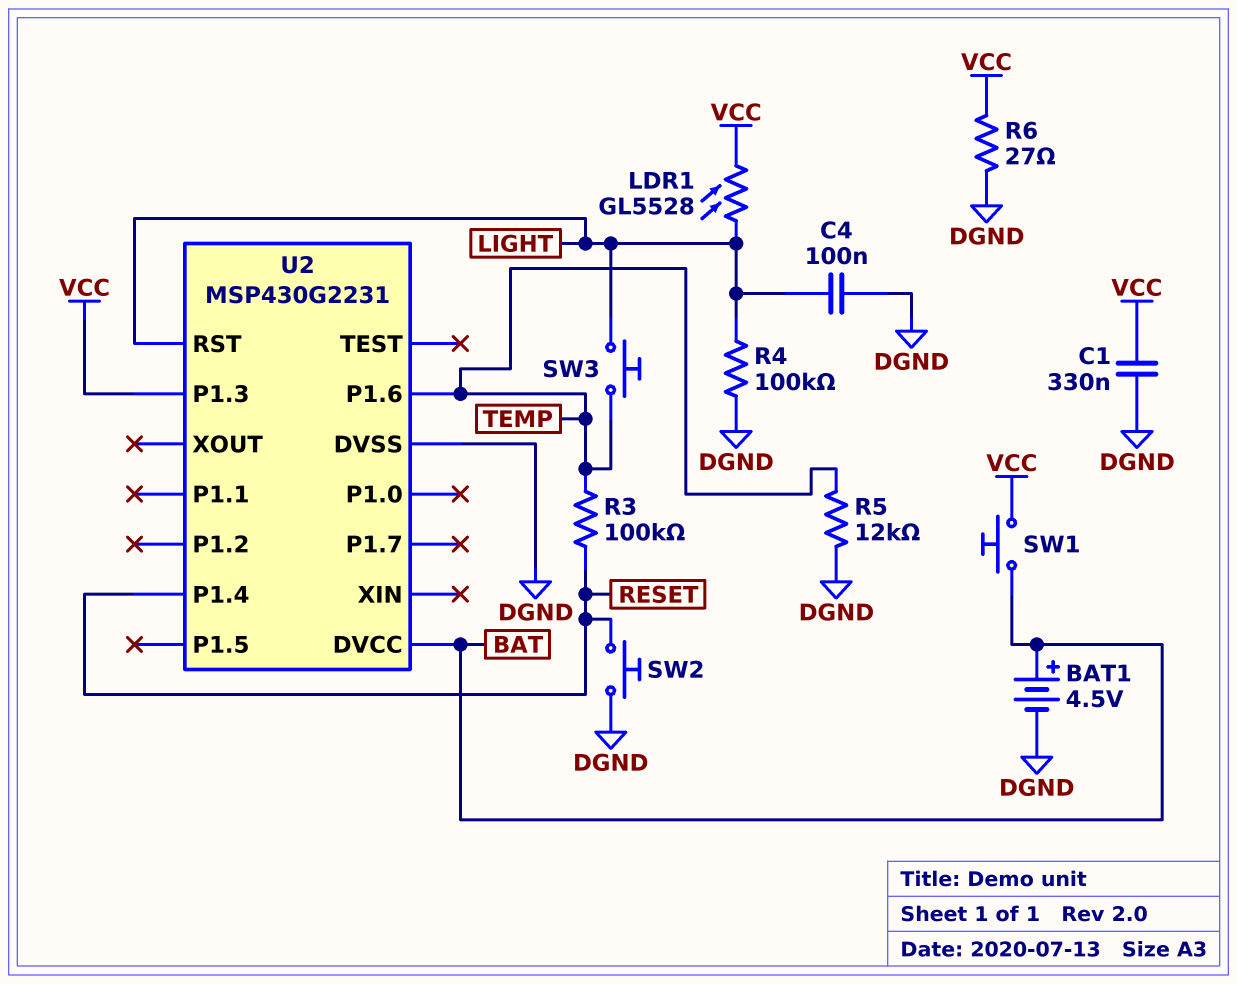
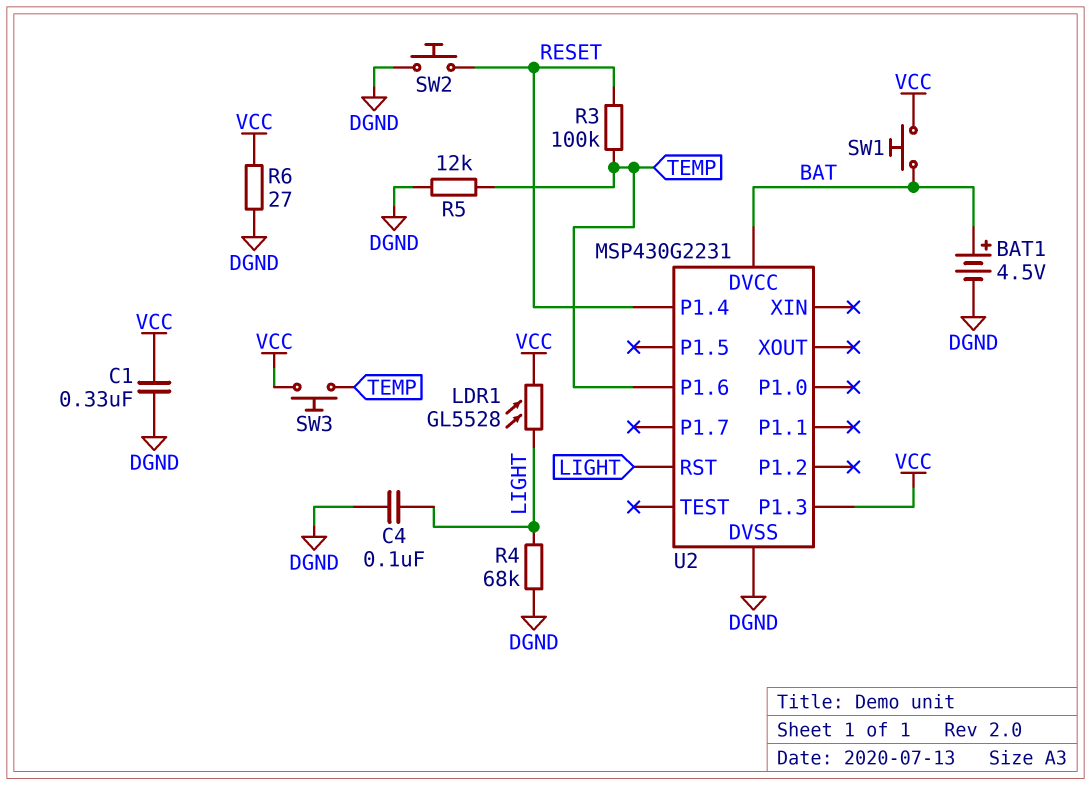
R4: 100k (DGND, LIGHT) -> 68k (DGND, LIGHT)
SW3: button (LIGHT, TEMP) -> button (TEMP, VCC)

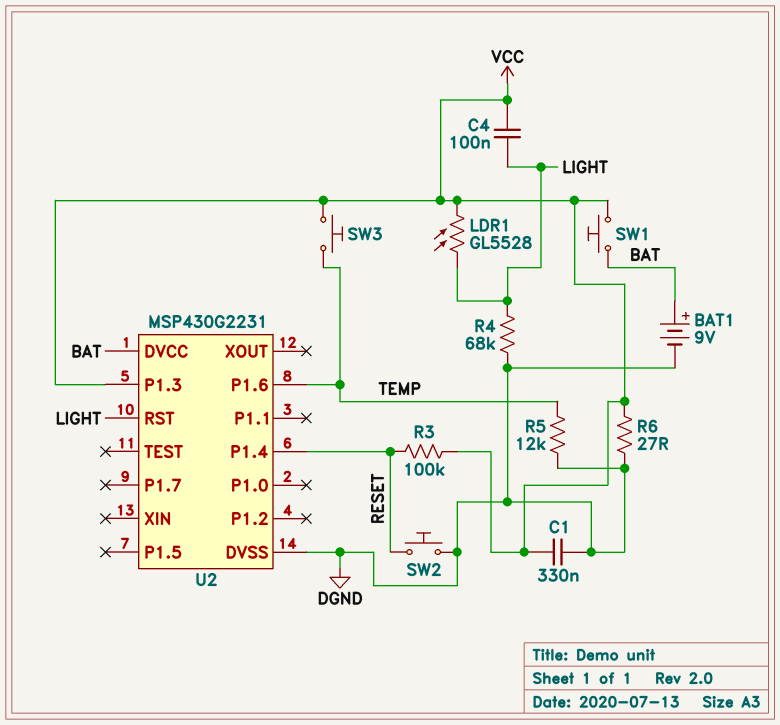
BAT1: 4.5V (plus BAT, minus DGND) -> 9V (plus BAT, minus DGND)
C4: 100nF (DGND, LIGHT) -> 100nF (LIGHT, VCC)
R3: 100k (RESET, TEMP) -> 100k (RESET, VCC)

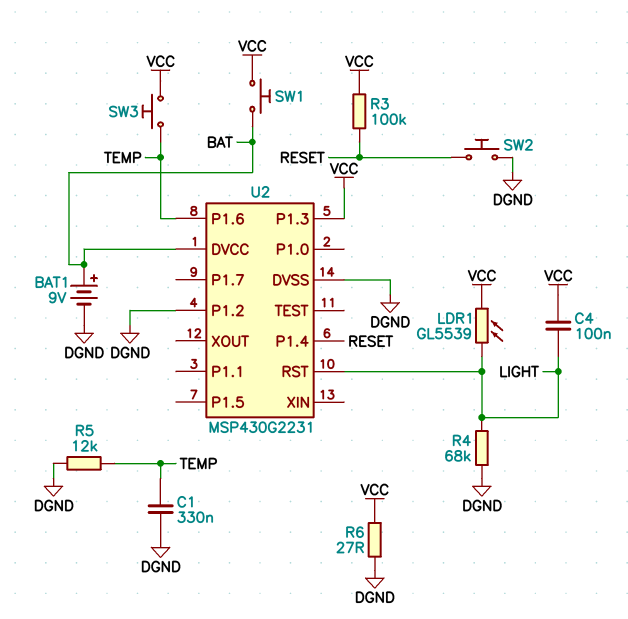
C1: 330nF (DGND, VCC) -> 330nF (DGND, TEMP)
LDR1: GL5528 (LIGHT, VCC) -> GL5539 (LIGHT, VCC)
U2 pin P1.2: none -> DGND

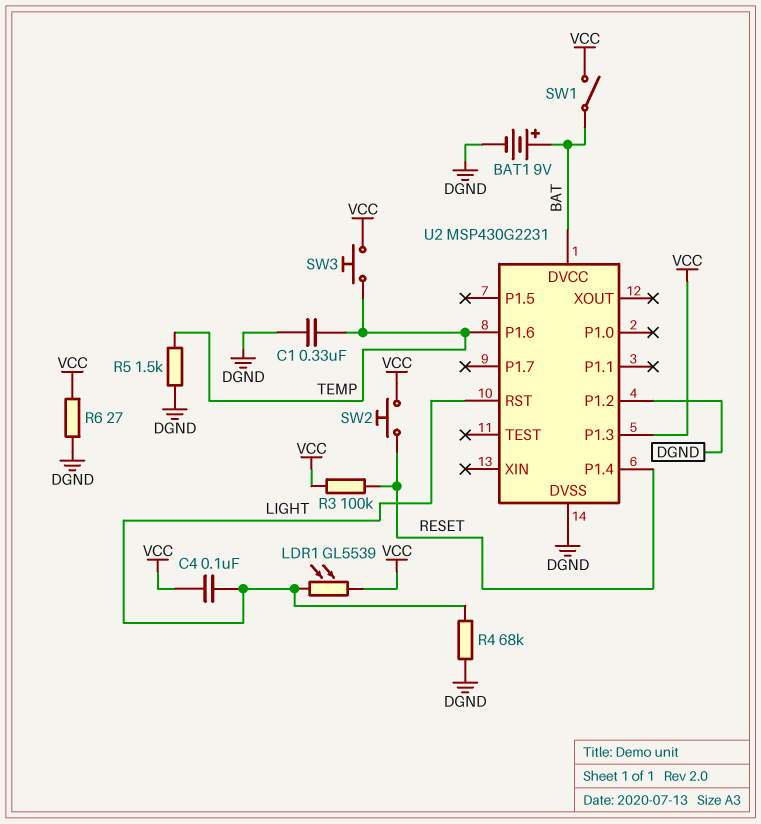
R5: 12k (DGND, TEMP) -> 1.5k (DGND, TEMP)
SW1: button (BAT, VCC) -> switch (BAT, VCC)
SW2: button (DGND, RESET) -> button (RESET, VCC)

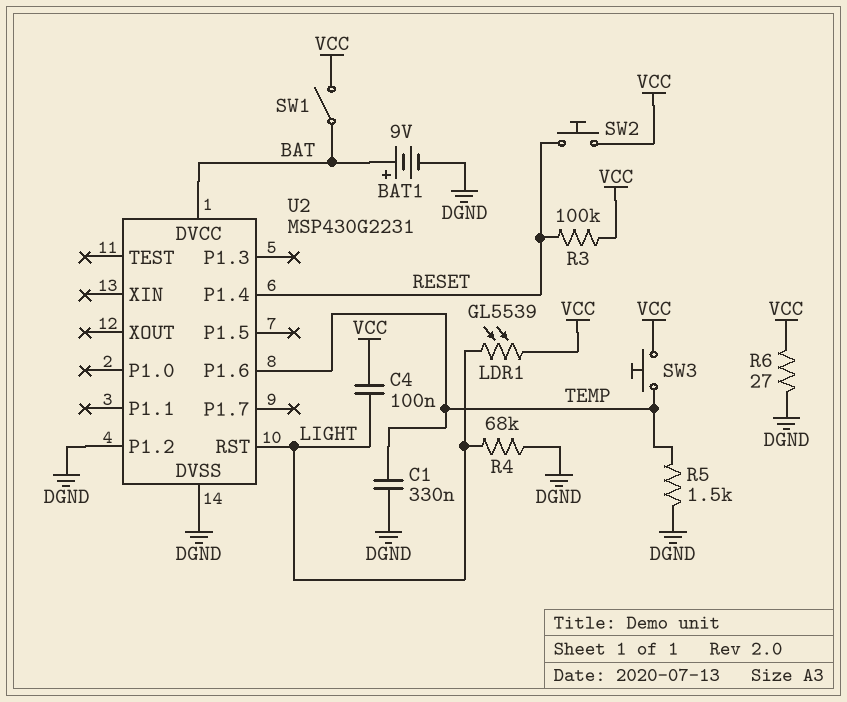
U2 pin P1.3: VCC -> none

